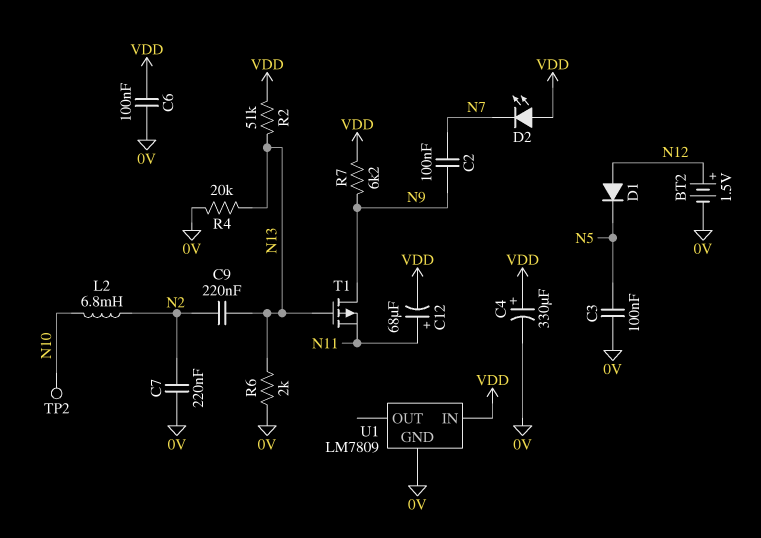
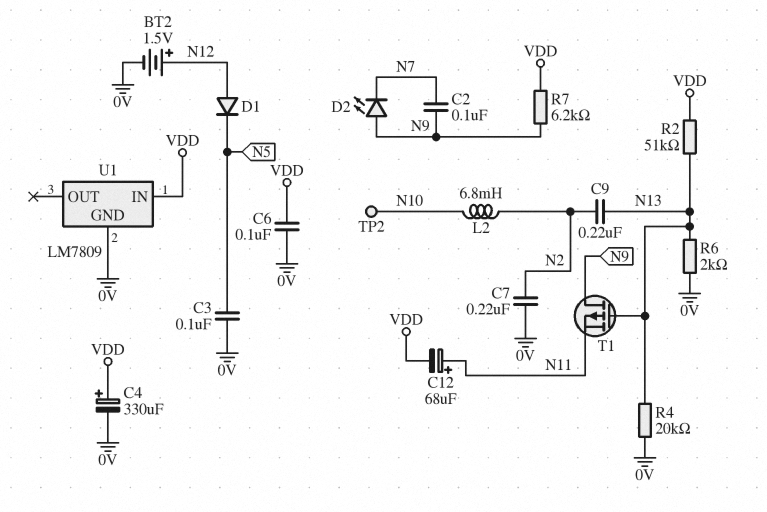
D2: LED (A VDD, K N7) -> LED (A N9, K N7)

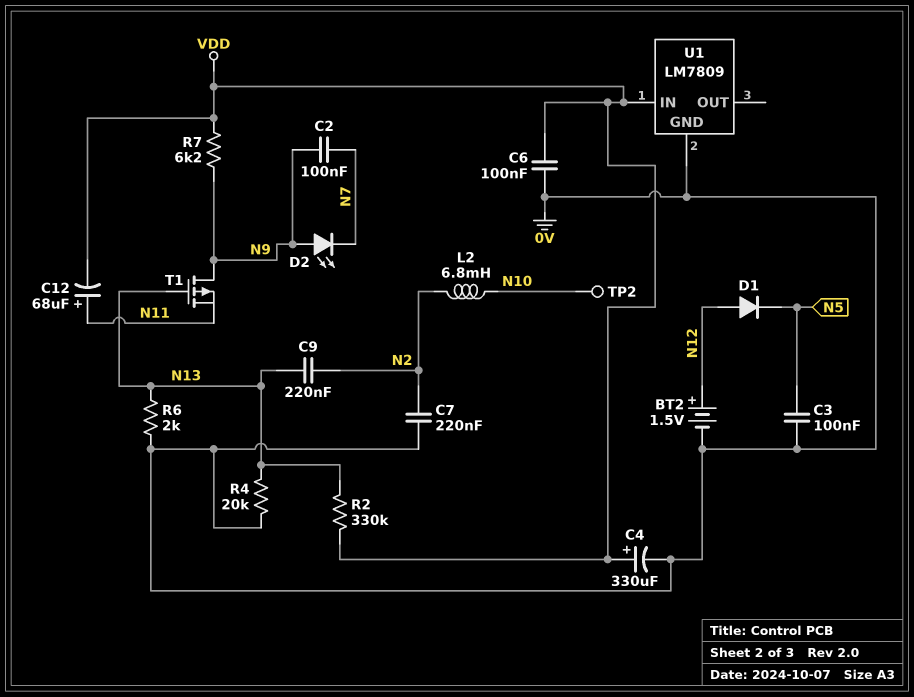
R2: 51k (N13, VDD) -> 330k (N13, VDD)

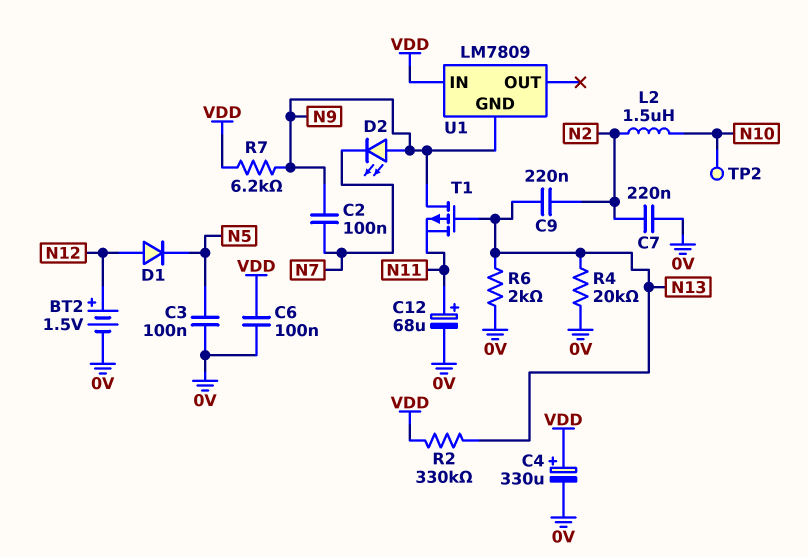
C12: 68uF (plus N11, minus VDD) -> 68uF (plus N11, minus 0V)
L2: 6.8mH (N2, N10) -> 1.5uH (N2, N10)
U1 pin GND: 0V -> N9

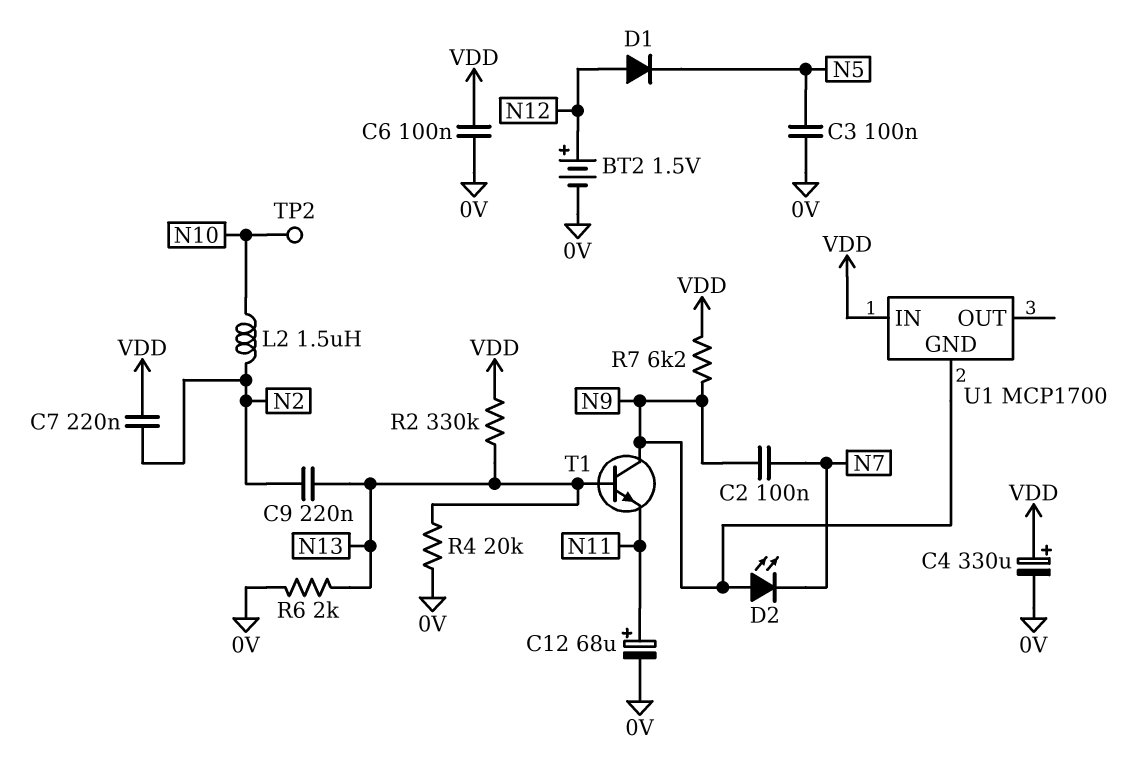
C7: 220nF (0V, N2) -> 220nF (N2, VDD)
T1: PMOS (G N13, D N9, S N11) -> NPN (B N13, C N9, E N11)
U1: LM7809 -> MCP1700

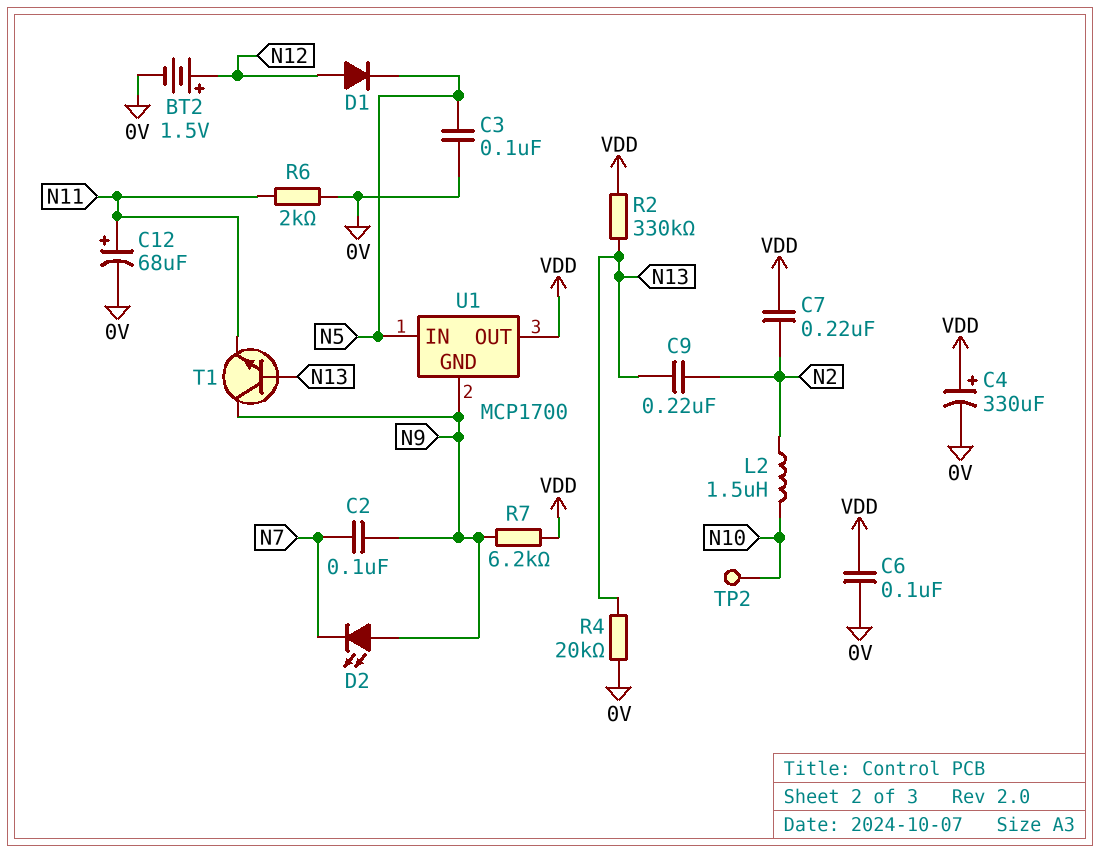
R6: 2k (0V, N13) -> 2k (0V, N11)
U1 pin IN: VDD -> N5
U1 pin OUT: none -> VDD

